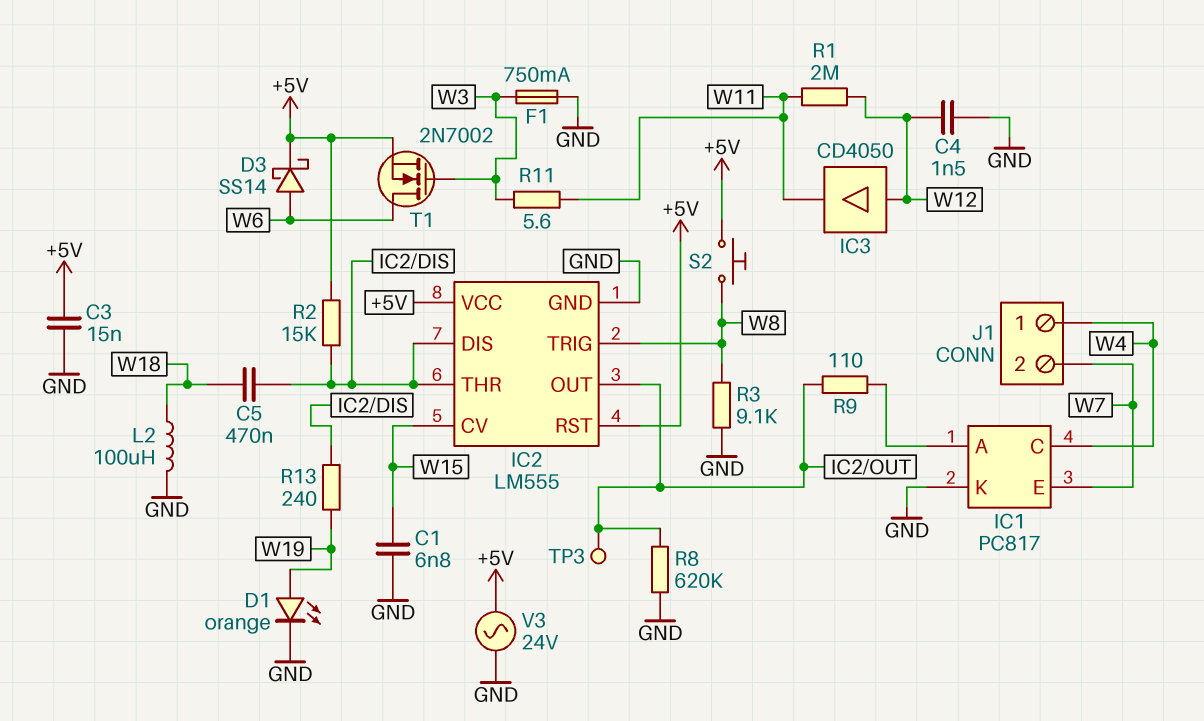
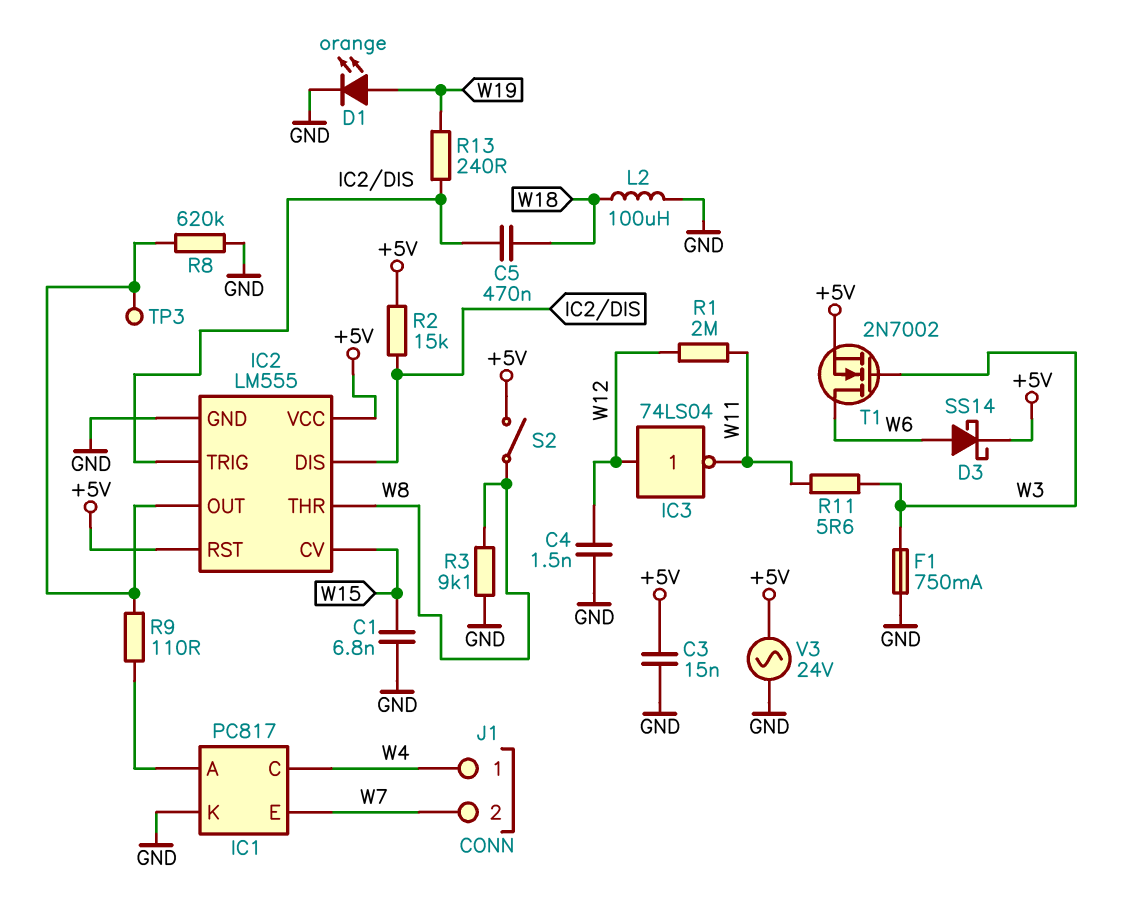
IC2 pin THR: IC2/DIS -> W8
IC2 pin TRIG: W8 -> IC2/DIS
IC3: buffer CD4050 (in W12, out W11) -> NOT 74LS04 (in W12, out W11)
S2: button (+5V, W8) -> switch (+5V, W8)

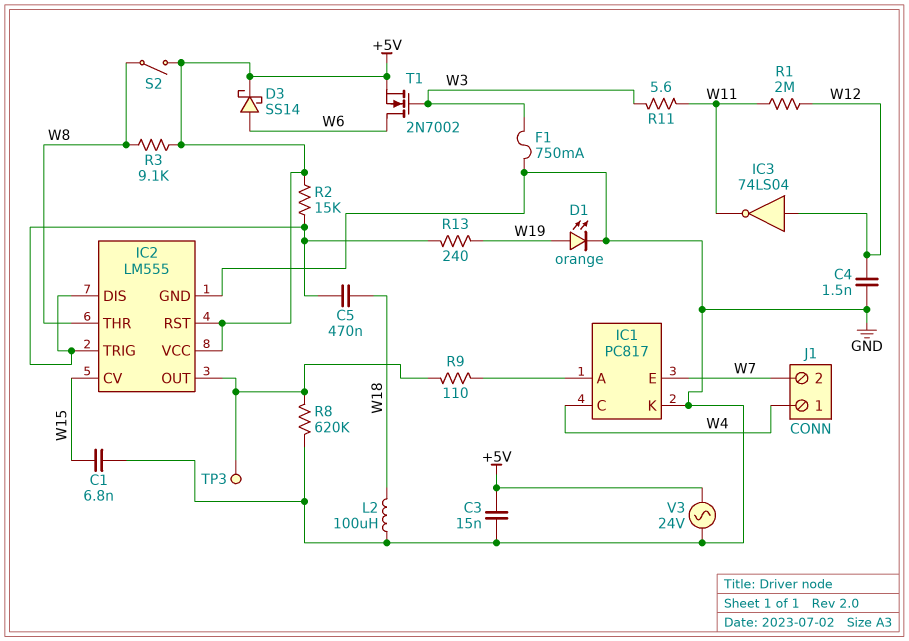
R3: 9.1k (GND, W8) -> 9.1k (+5V, W8)

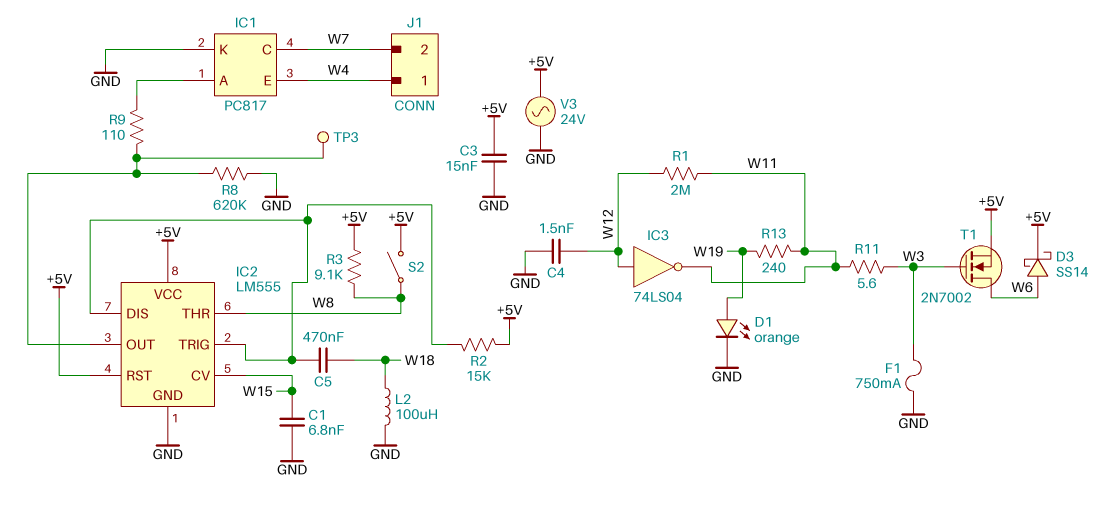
IC1 pin C: W4 -> W7
IC1 pin E: W7 -> W4
R13: 240 (IC2/DIS, W19) -> 240 (W11, W19)

